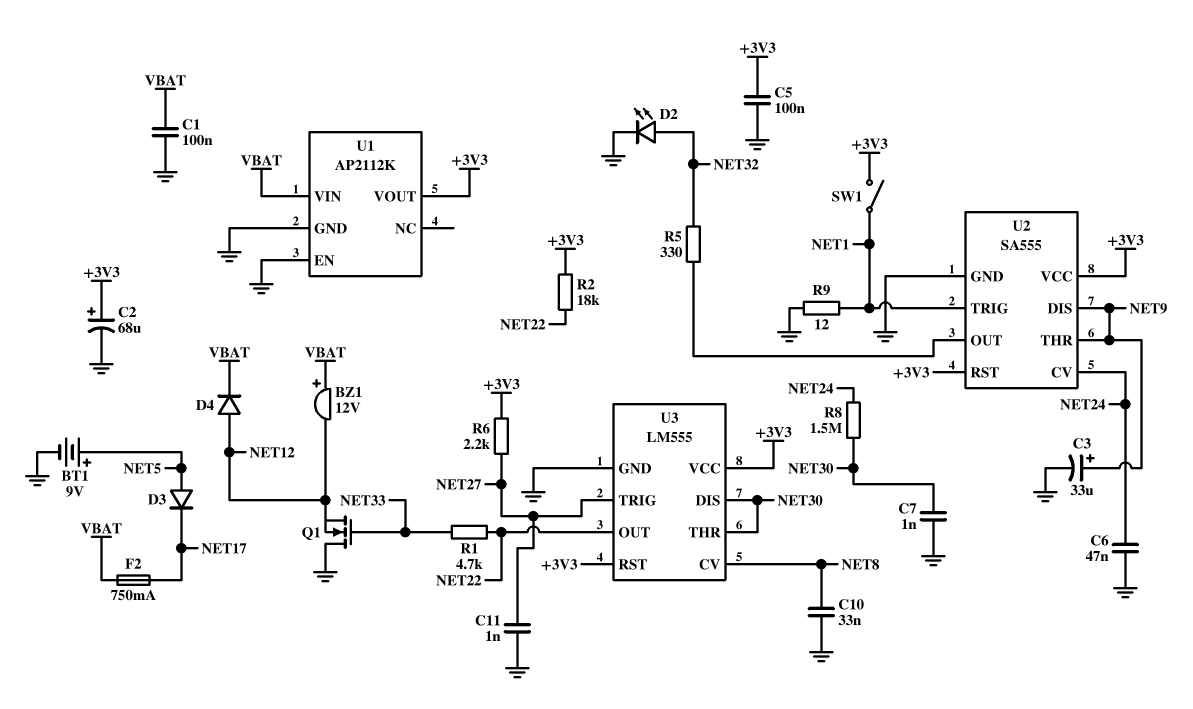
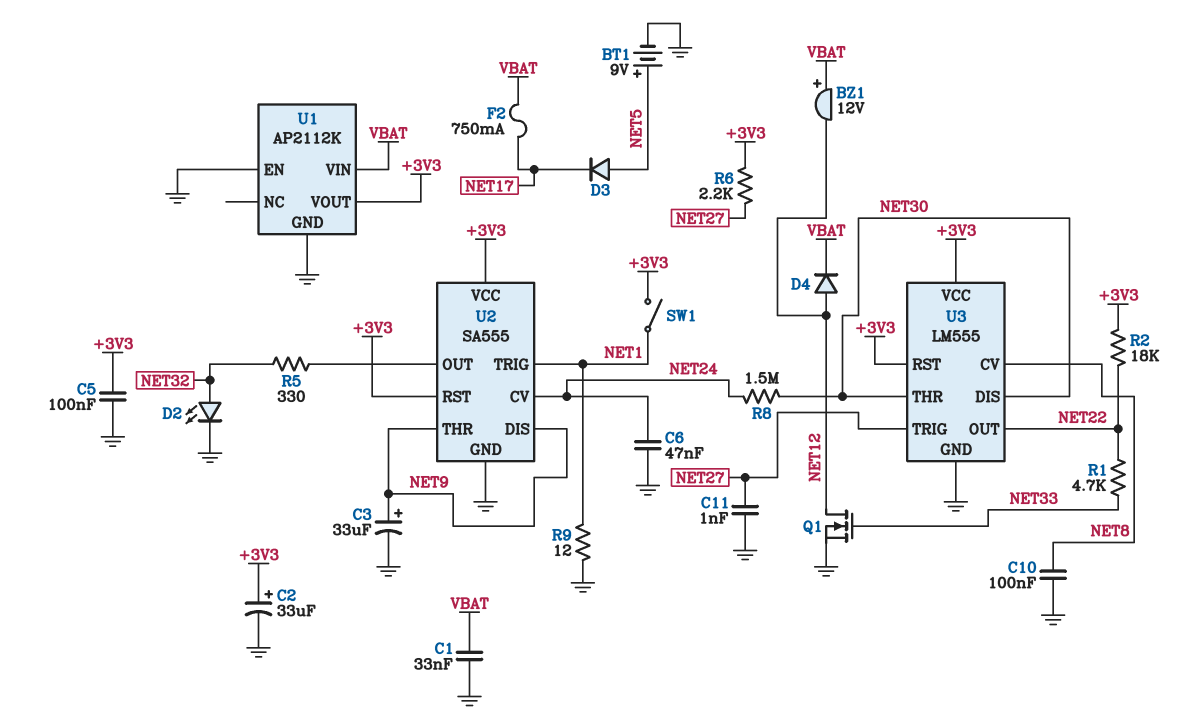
C1: 100nF (GND, VBAT) -> 33nF (GND, VBAT)
C2: 68uF (plus +3V3, minus GND) -> 33uF (plus +3V3, minus GND)
C7: 1nF (GND, NET30) -> none
C10: 33nF (GND, NET8) -> 100nF (GND, NET8)
Q1: NMOS (G NET33, D GND, S NET12) -> NMOS (G NET33, D NET12, S GND)

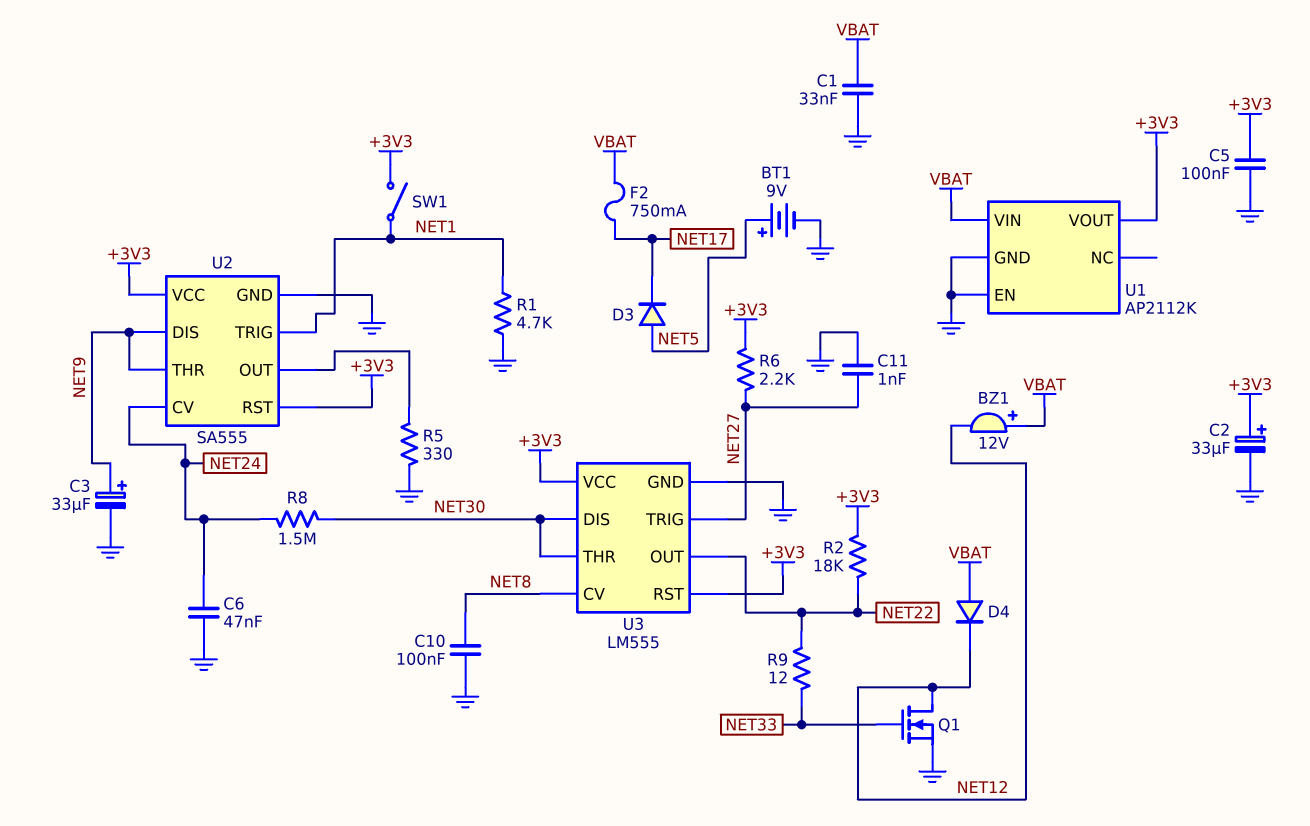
D2: LED (A NET32, K GND) -> none
D4: diode (A NET12, K VBAT) -> diode (A VBAT, K NET12)
R1: 4.7k (NET22, NET33) -> 4.7k (GND, NET1)
R5: 330 (NET32, U2/OUT) -> 330 (GND, U2/OUT)
R9: 12 (GND, NET1) -> 12 (NET22, NET33)

